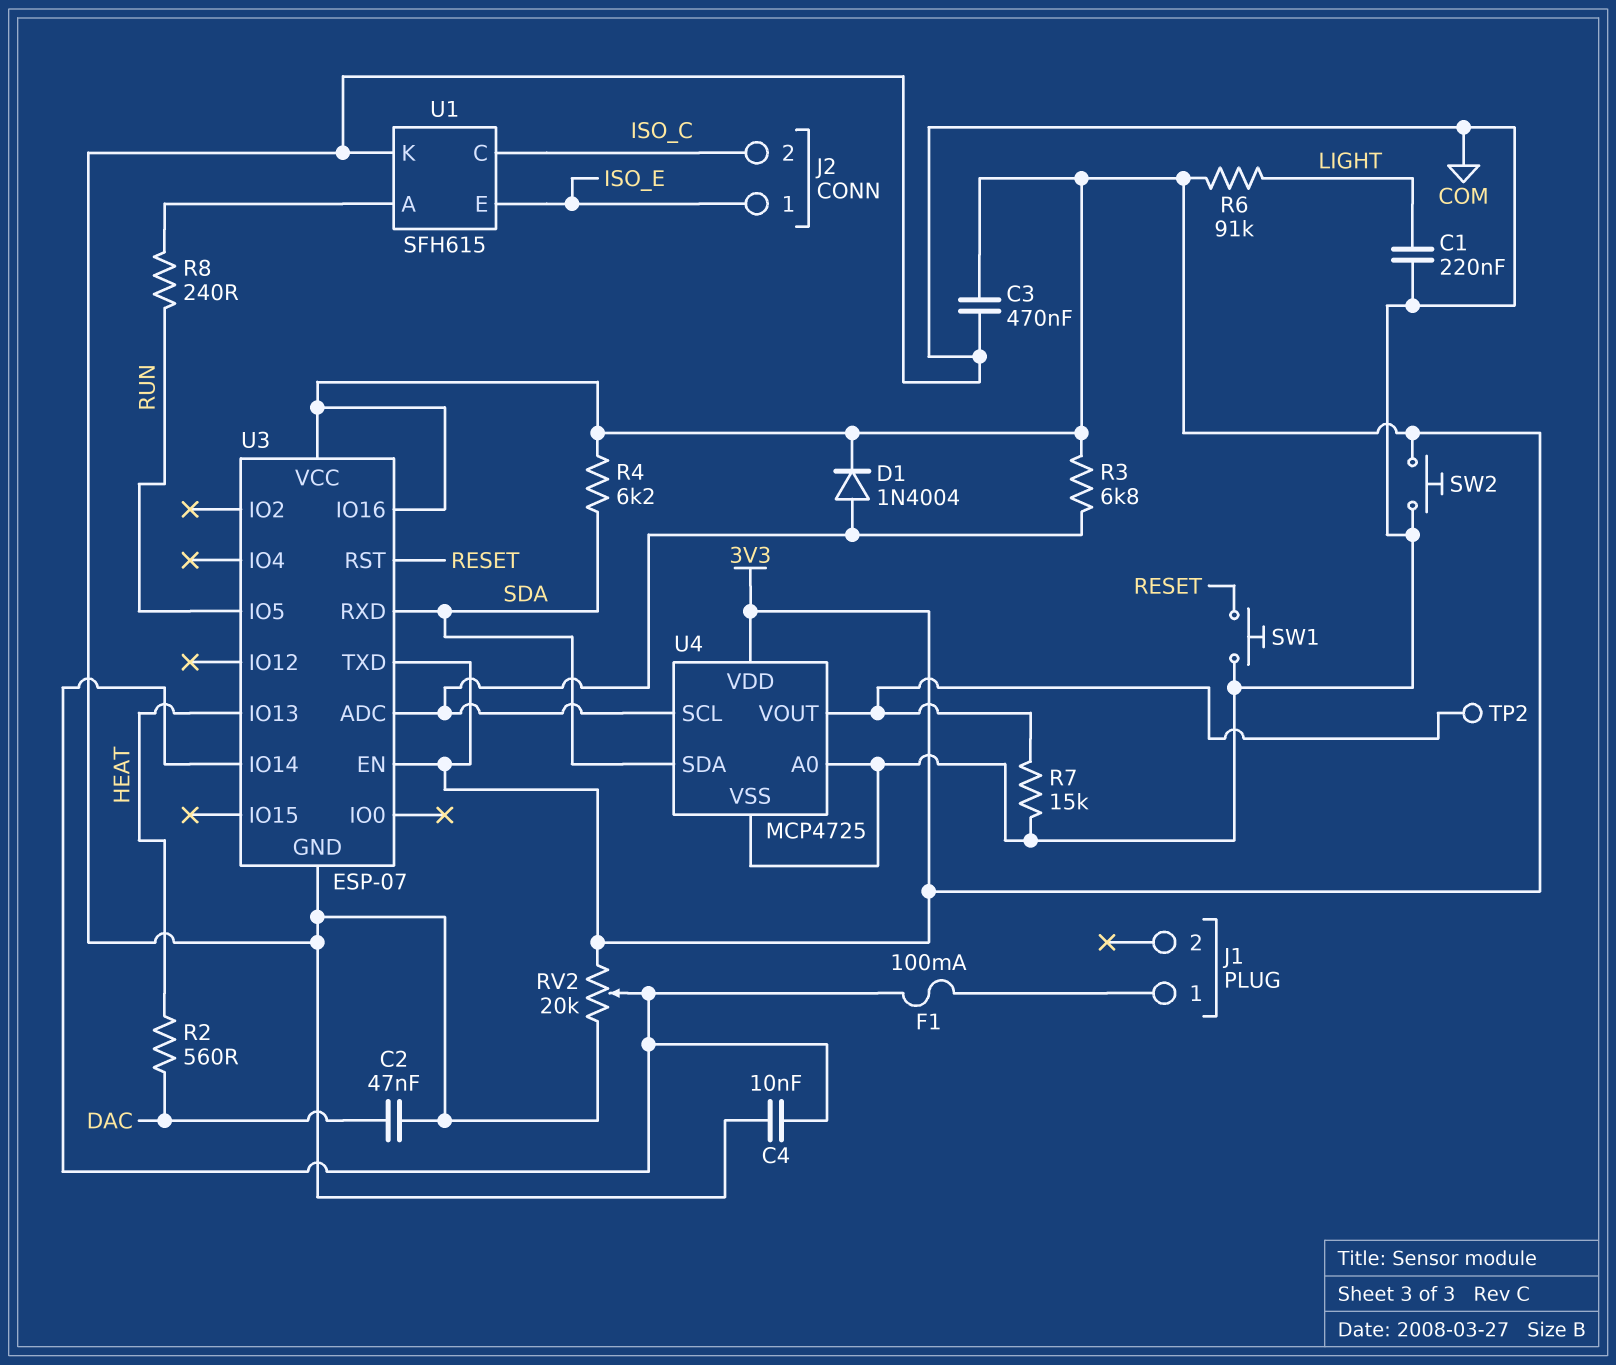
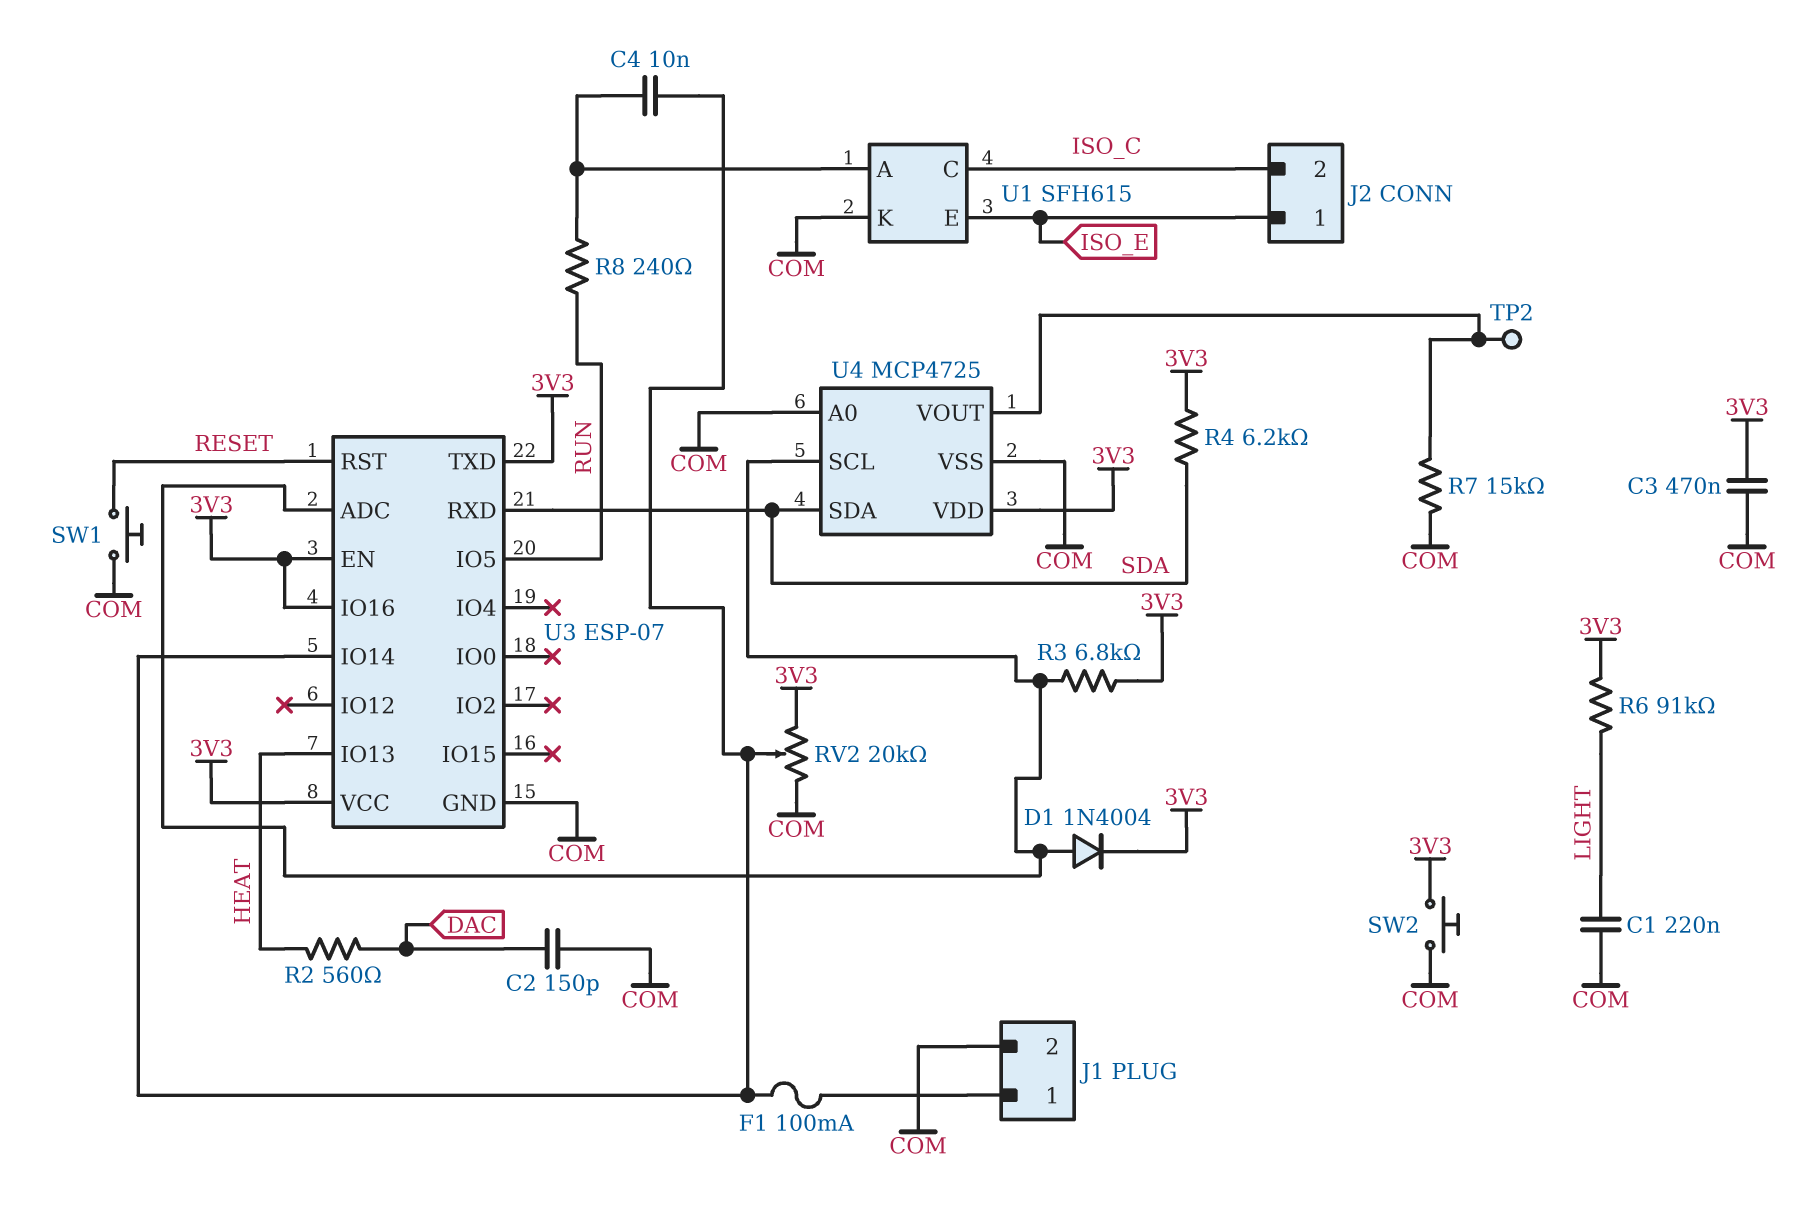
C2: 47nF (COM, DAC) -> 150pF (COM, DAC)
C4: 10nF (COM, U3/IO14) -> 10nF (U1/A, U3/IO14)
J1 pin 2: none -> COM

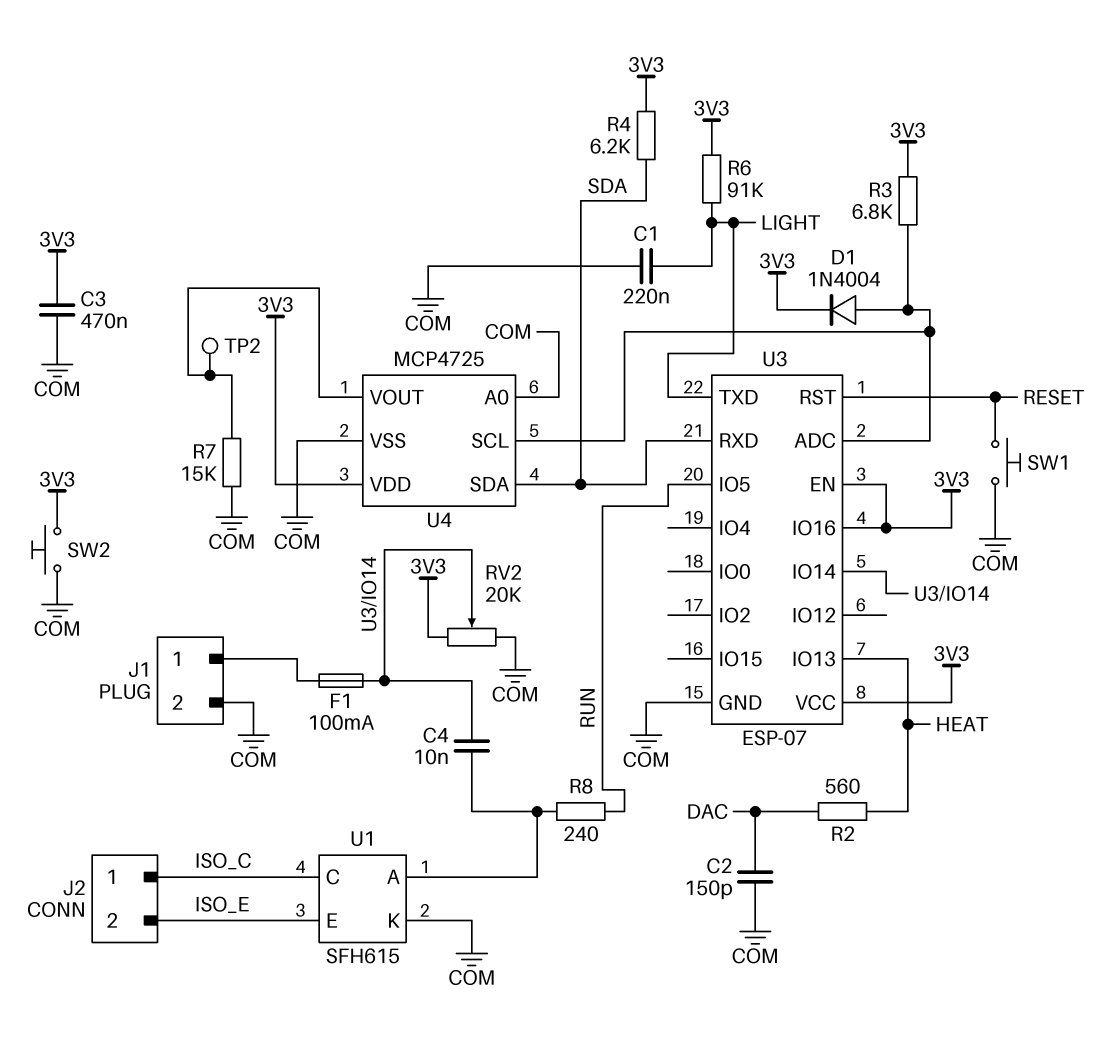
J2 pin 1: ISO_E -> ISO_C
J2 pin 2: ISO_C -> ISO_E
U3 pin TXD: 3V3 -> LIGHT

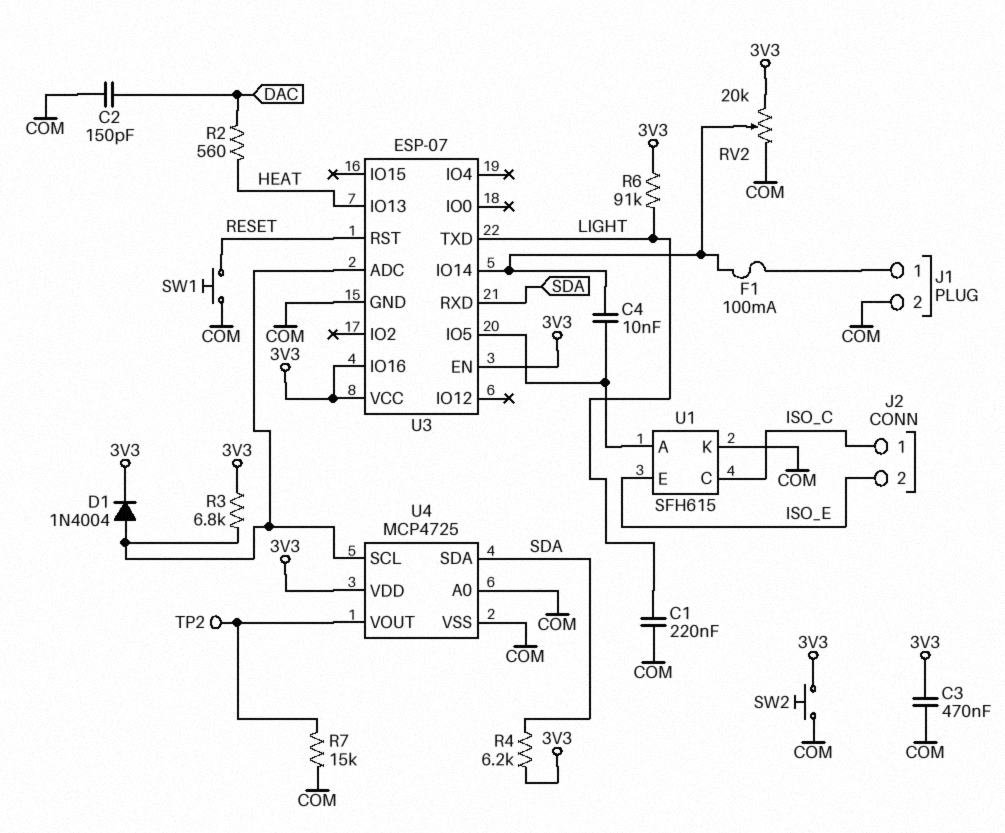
R8: 240 (RUN, U1/A) -> none
U3 pin IO5: RUN -> U1/A

